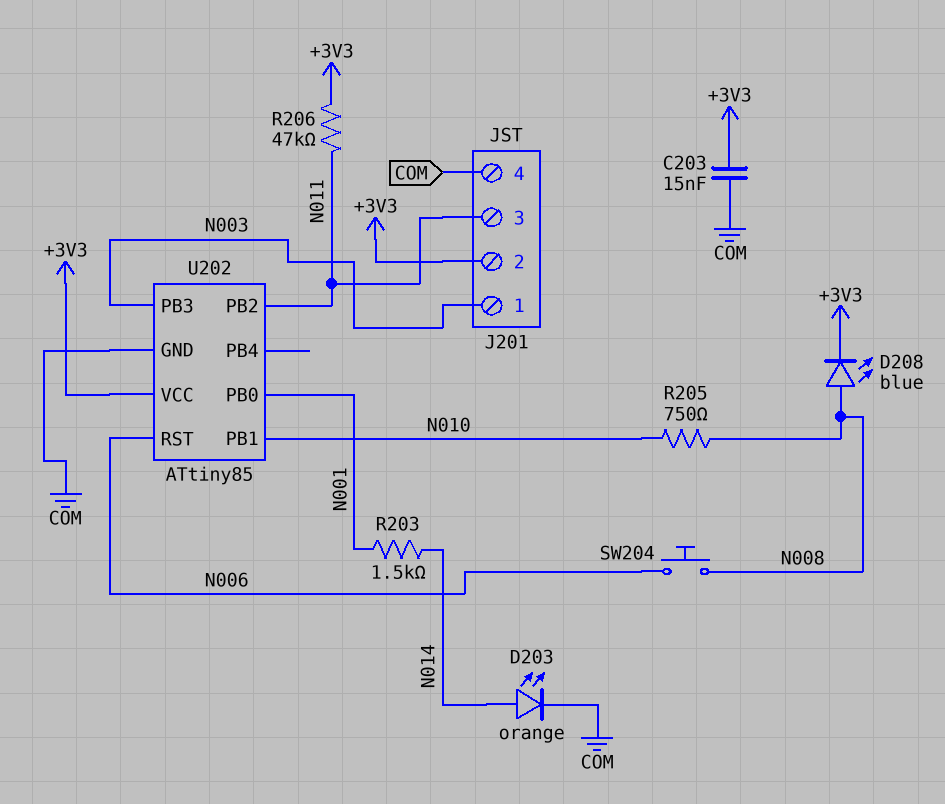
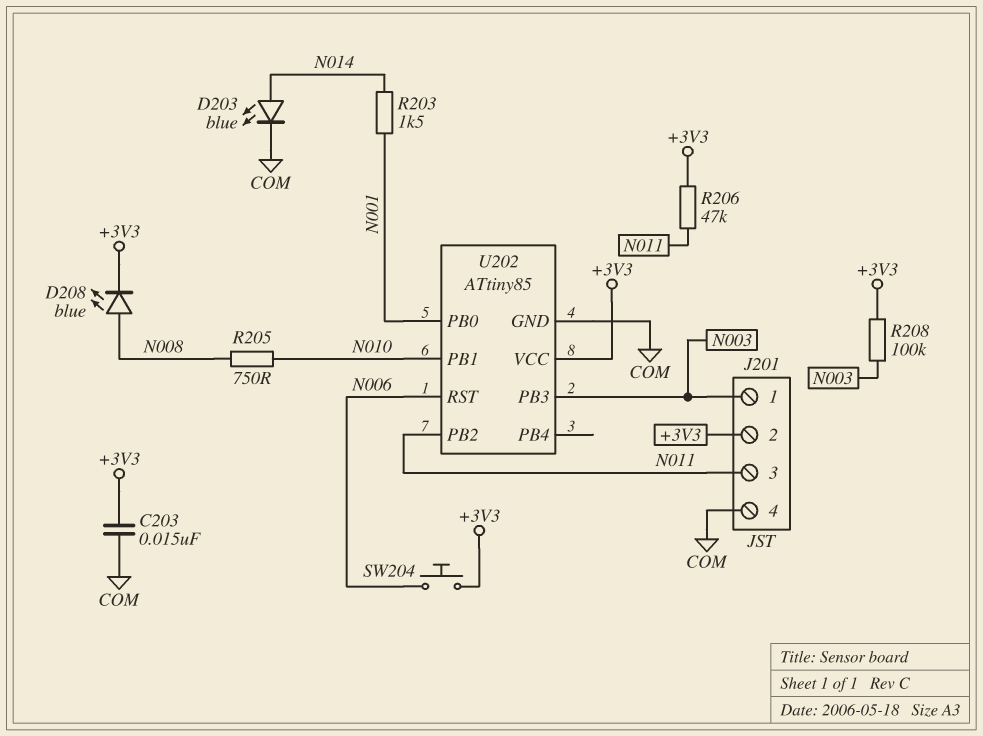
D203: LED orange (A N014, K COM) -> LED blue (A N014, K COM)
R208: none -> 100k (+3V3, N003)
SW204: button (N006, N008) -> button (+3V3, N006)

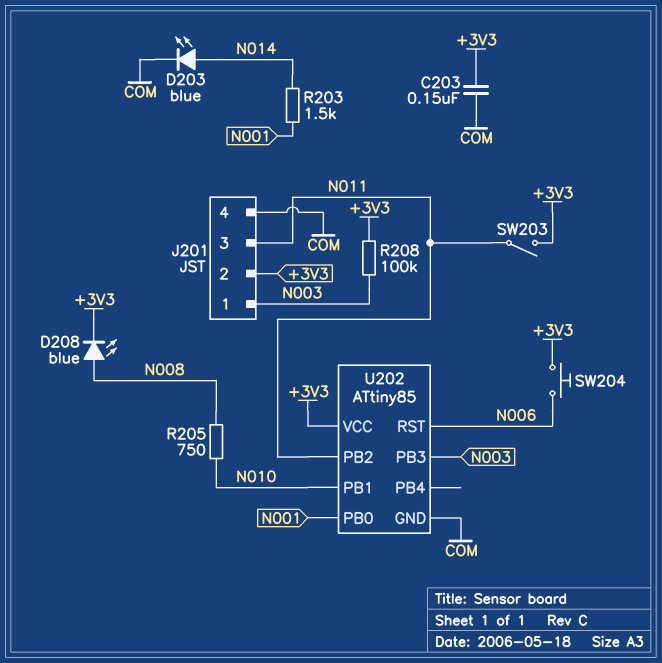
C203: 15nF (+3V3, COM) -> 150nF (+3V3, COM)
R206: 47k (+3V3, N011) -> none
SW203: none -> switch (+3V3, N011)

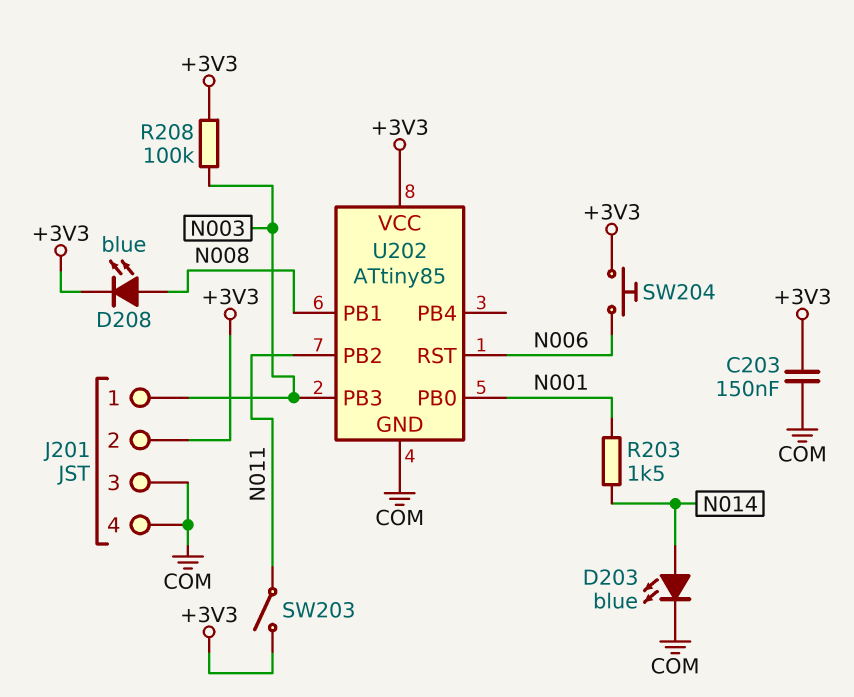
J201 pin 3: N011 -> COM
R205: 750 (N008, N010) -> none
U202 pin PB1: N010 -> N008

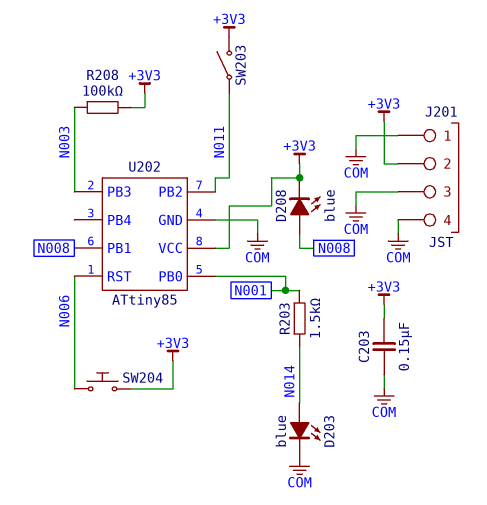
J201 pin 1: N003 -> COM

